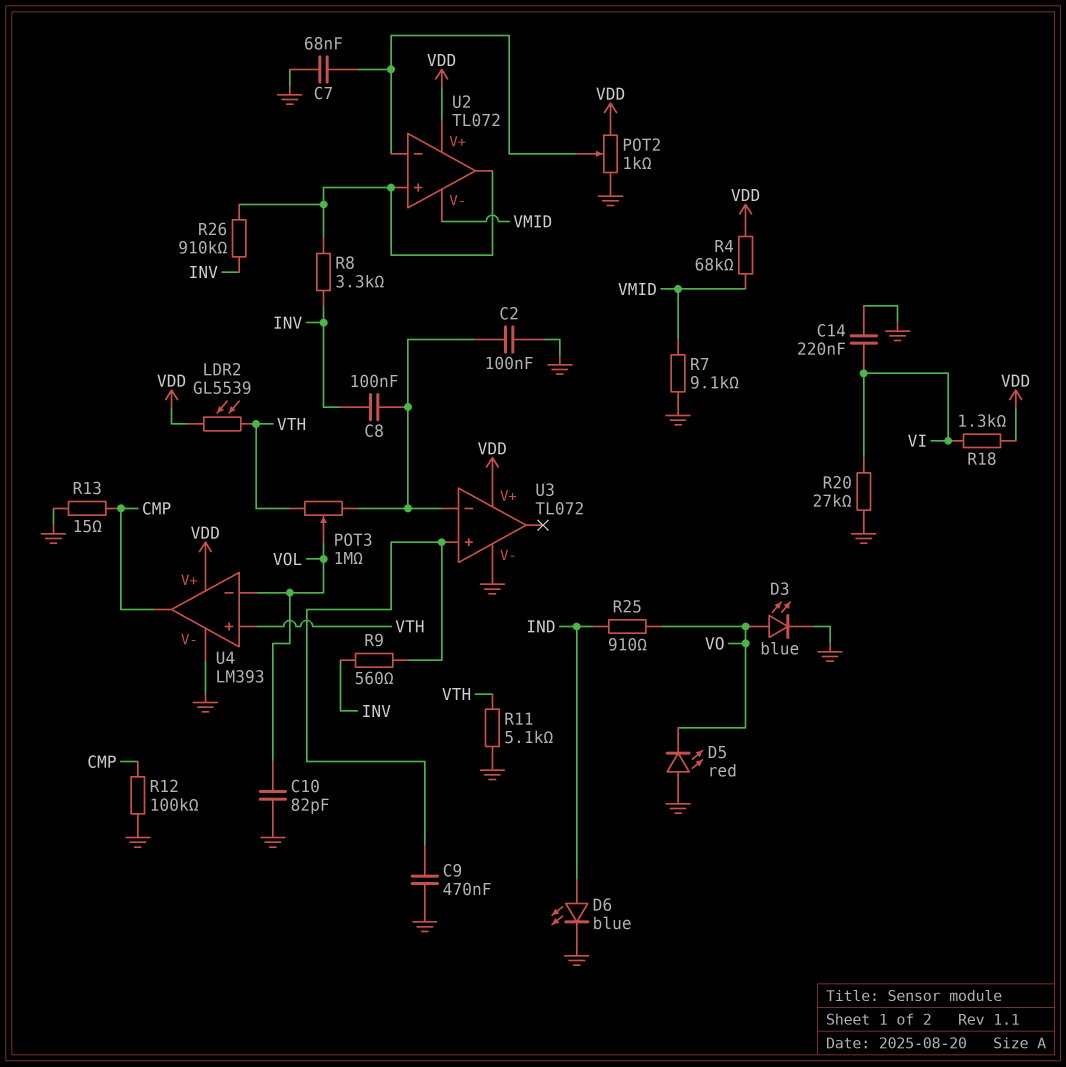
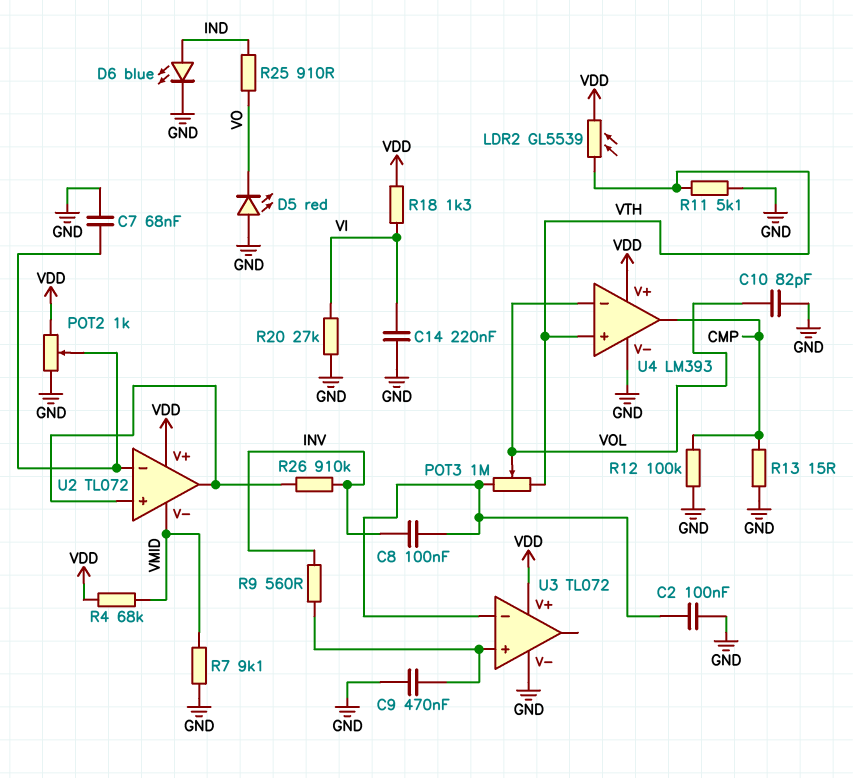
D3: LED blue (A VO, K GND) -> none
R8: 3.3k (INV, U2/in+) -> none

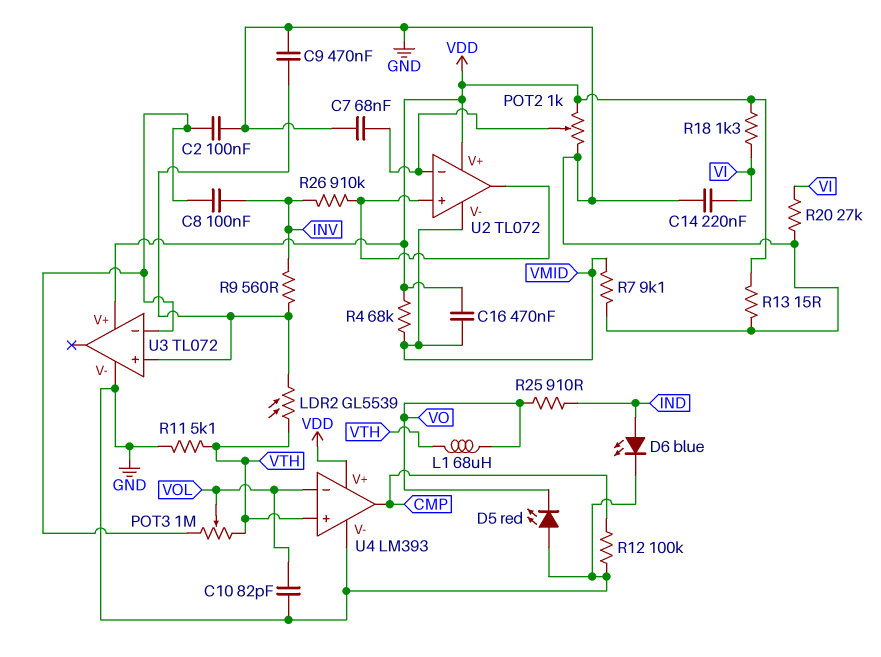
C16: none -> 470nF (VDD, VMID)
L1: none -> 68uH (VO, VTH)
LDR2: GL5539 (VDD, VTH) -> GL5539 (U3/in+, VTH)
R13: 15 (CMP, GND) -> 15 (GND, VDD)

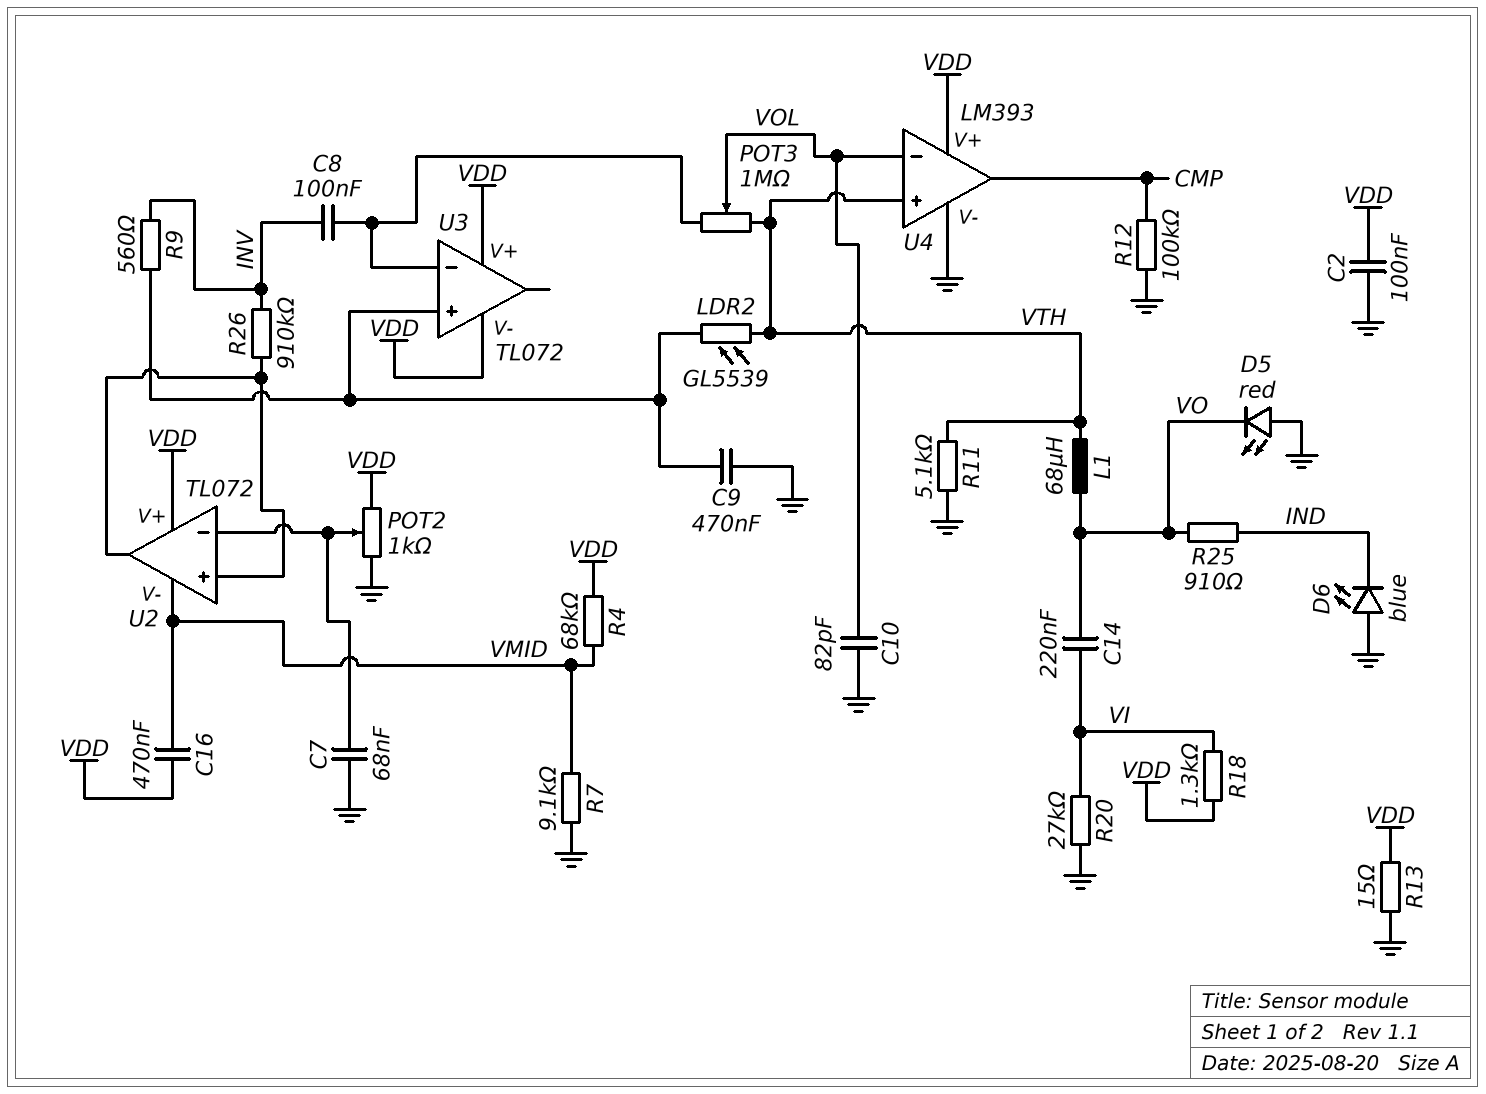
C2: 100nF (GND, U3/in-) -> 100nF (GND, VDD)
C14: 220nF (GND, VI) -> 220nF (VI, VO)
D6: LED blue (A IND, K GND) -> LED blue (A GND, K IND)
U3 pin V-: GND -> VDD

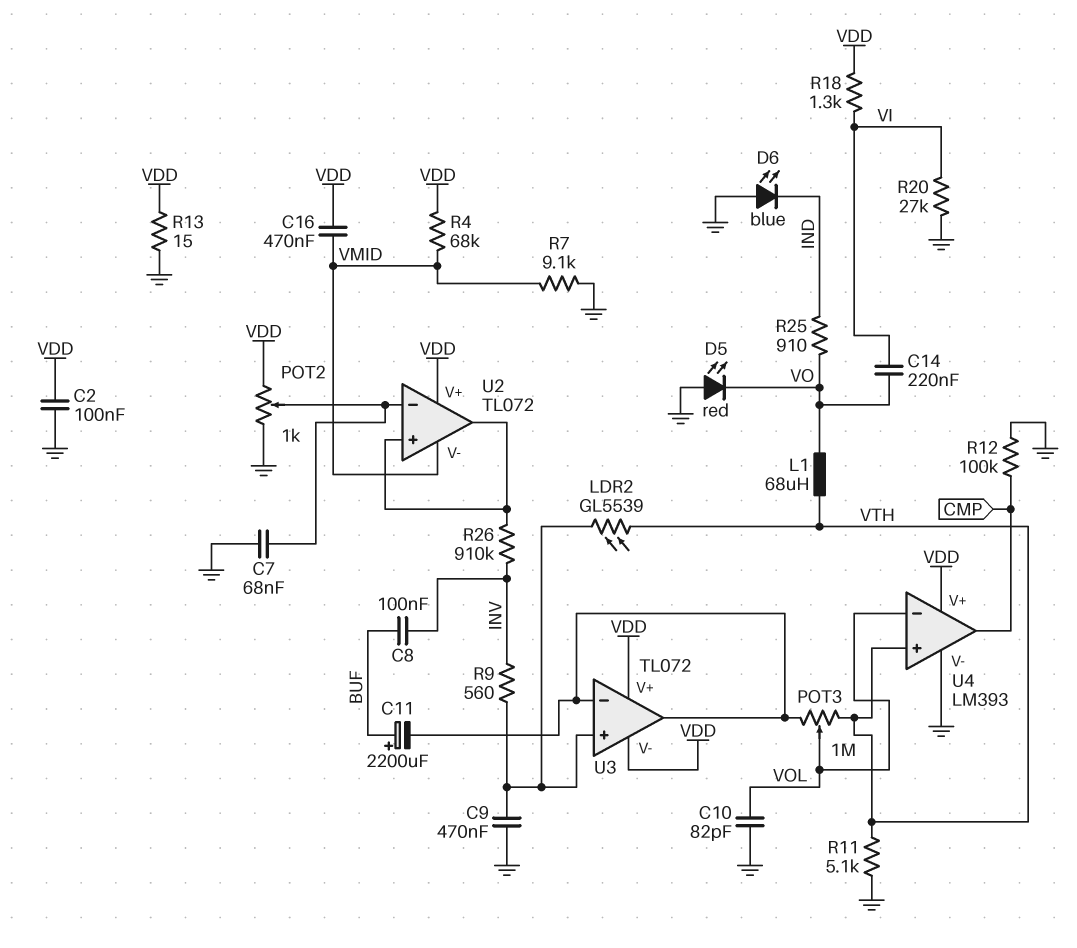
C8: 100nF (INV, U3/in-) -> 100nF (BUF, INV)
C11: none -> 2200uF (plus BUF, minus U3/in-)
U3 pin out: none -> U3/in-

